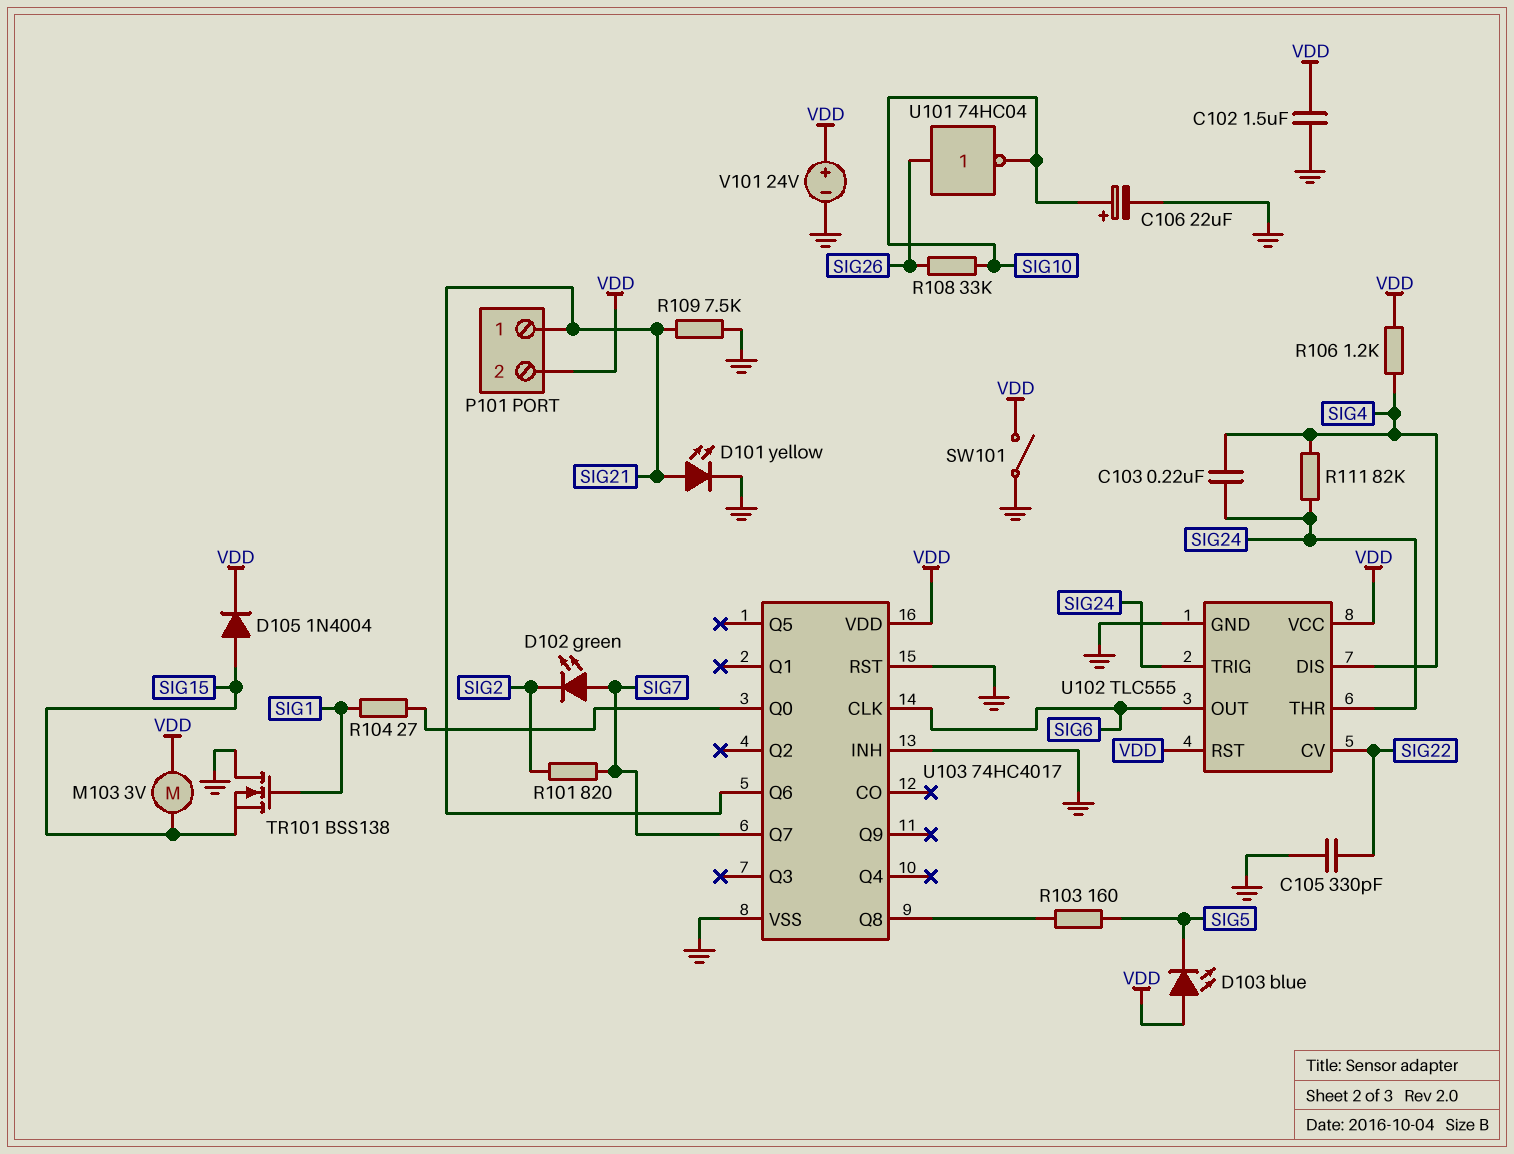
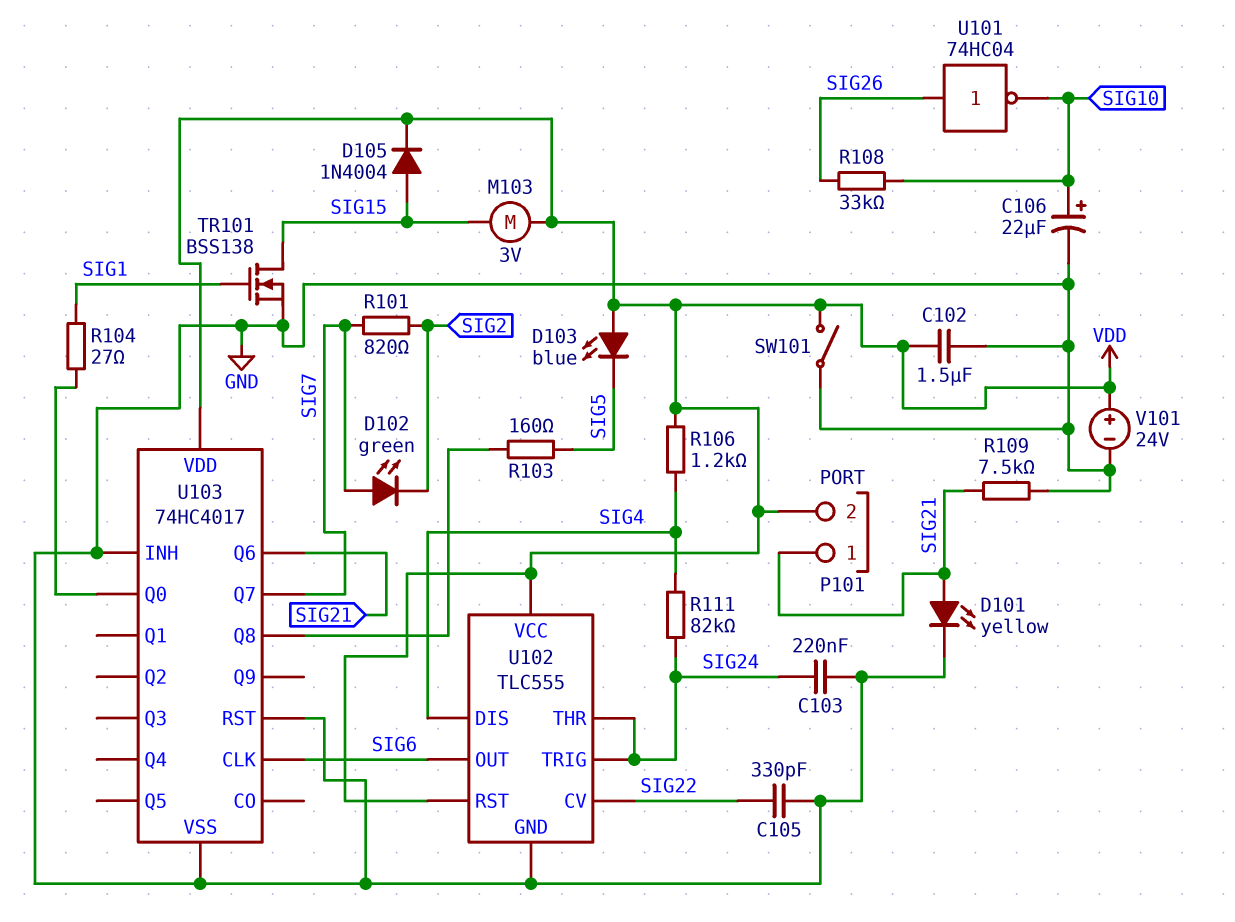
C103: 220nF (SIG4, SIG24) -> 220nF (GND, SIG24)
TR101: NMOS BSS138 (G SIG1, D GND, S SIG15) -> NMOS BSS138 (G SIG1, D SIG15, S GND)

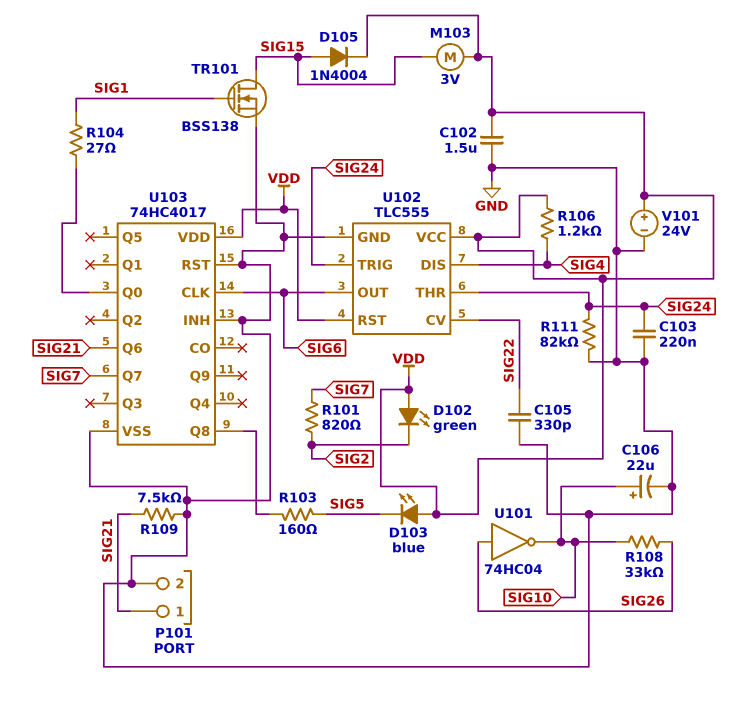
D101: LED yellow (A SIG21, K GND) -> none
D102: LED green (A SIG7, K SIG2) -> LED green (A VDD, K SIG2)
P101 pin 2: VDD -> GND
R111: 82k (SIG4, SIG24) -> 82k (GND, SIG24)
SW101: switch (GND, VDD) -> none

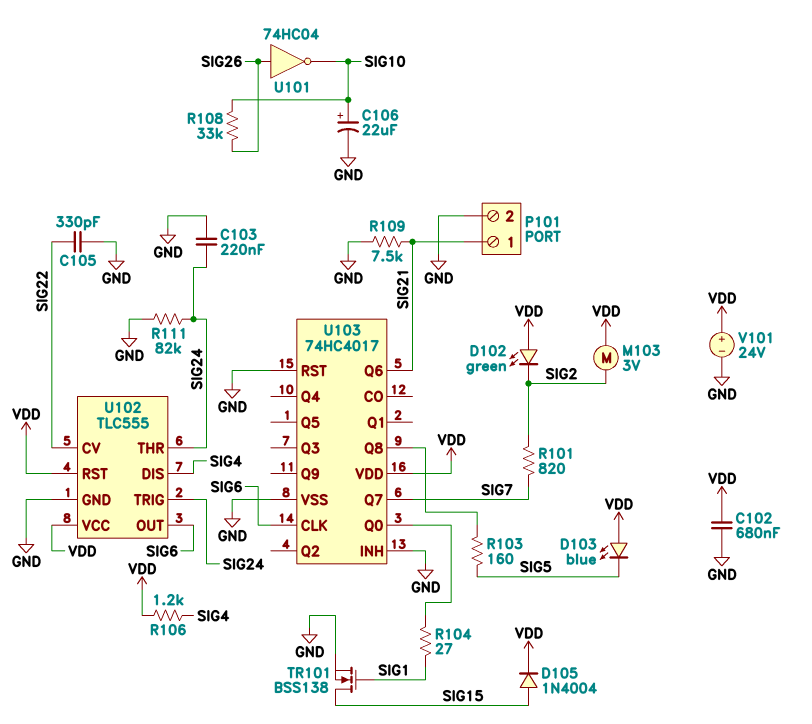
C102: 1.5uF (GND, VDD) -> 680nF (GND, VDD)
M103: motor 3V (SIG15, VDD) -> motor 3V (SIG2, VDD)

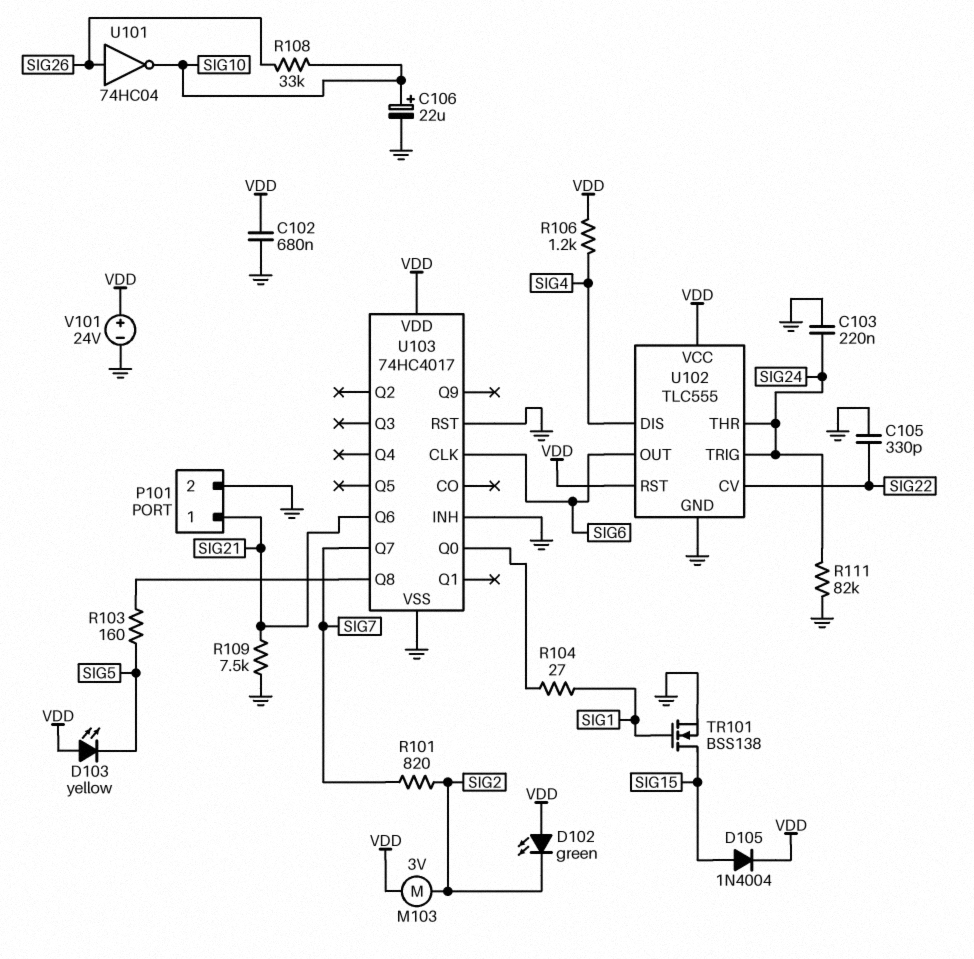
D103: LED blue (A VDD, K SIG5) -> LED yellow (A VDD, K SIG5)

